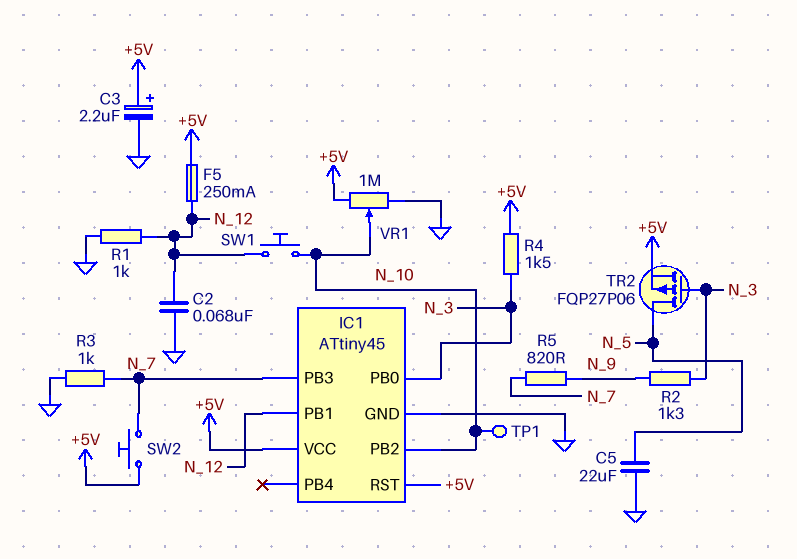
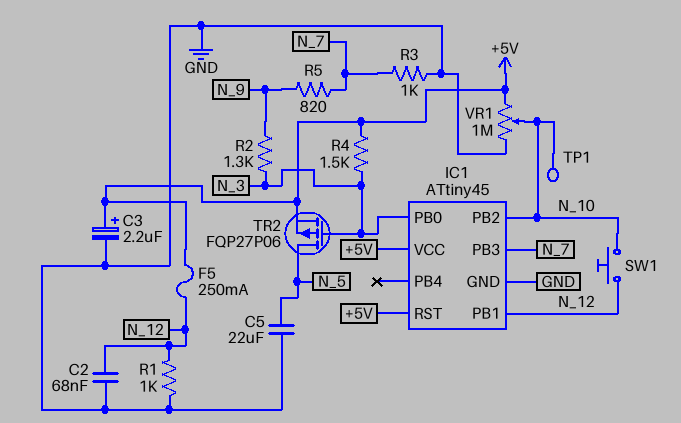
SW2: button (+5V, N_7) -> none

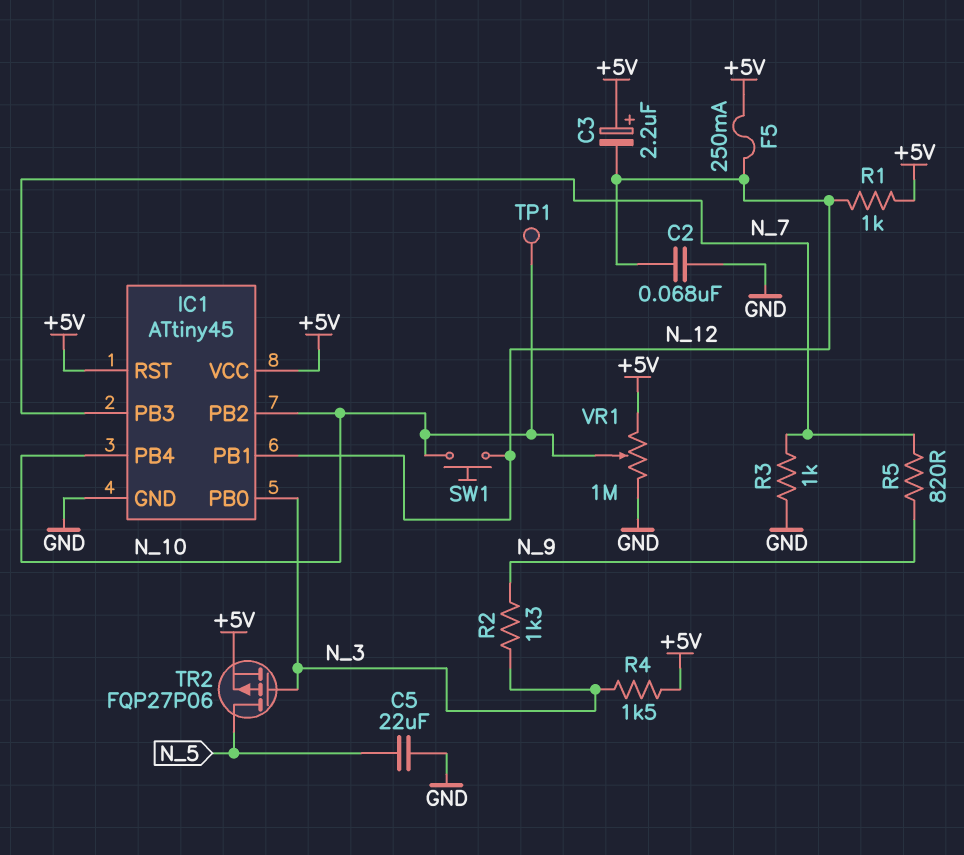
C3: 2.2uF (plus +5V, minus GND) -> 2.2uF (plus +5V, minus N_12)
IC1 pin PB4: none -> N_10
R1: 1k (GND, N_12) -> 1k (+5V, N_12)

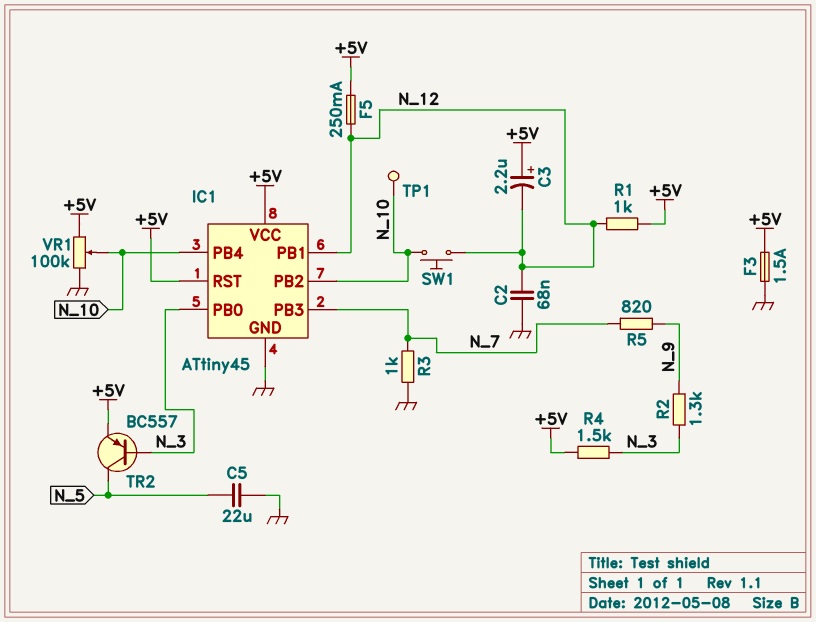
F3: none -> 1.5A (+5V, GND)
TR2: PMOS FQP27P06 (G N_3, D N_5, S +5V) -> PNP BC557 (B N_3, C N_5, E +5V)
VR1: 1M (+5V, GND, wiper N_10) -> 100k (+5V, GND, wiper N_10)

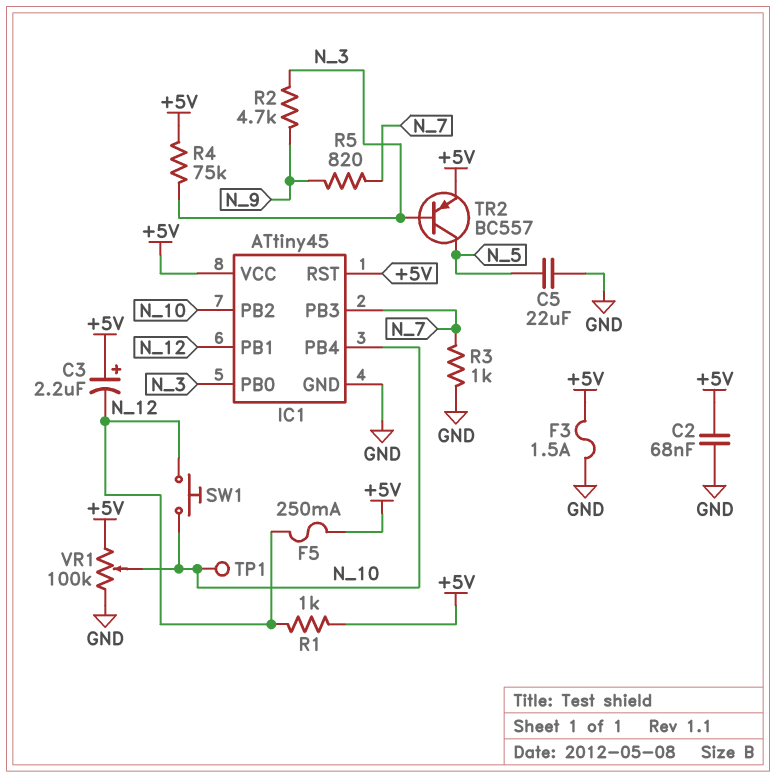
C2: 68nF (GND, N_12) -> 68nF (+5V, GND)
R2: 1.3k (N_3, N_9) -> 4.7k (N_3, N_9)
R4: 1.5k (+5V, N_3) -> 75k (+5V, N_3)

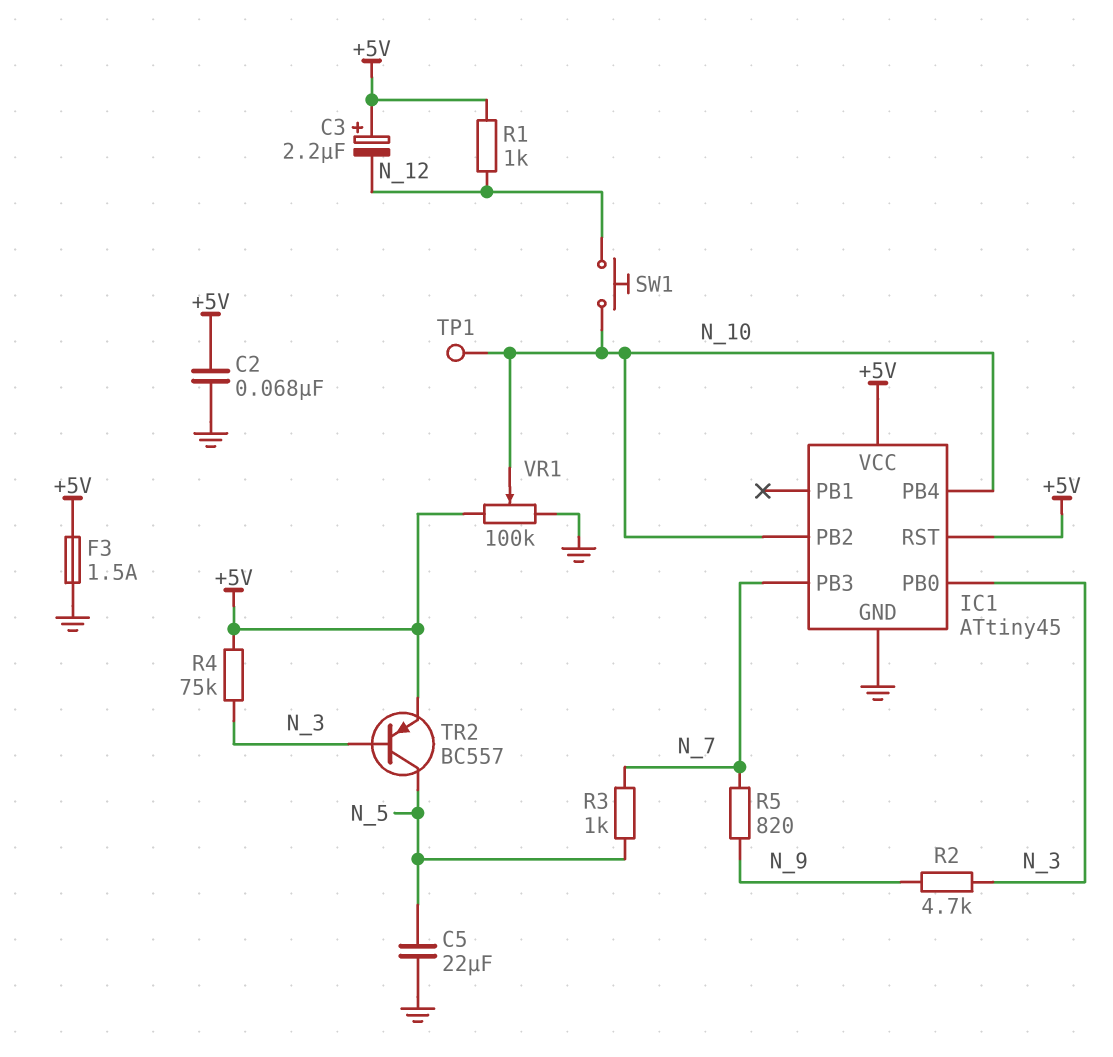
F5: 250mA (+5V, N_12) -> none
IC1 pin PB1: N_12 -> none
R3: 1k (GND, N_7) -> 1k (N_5, N_7)

